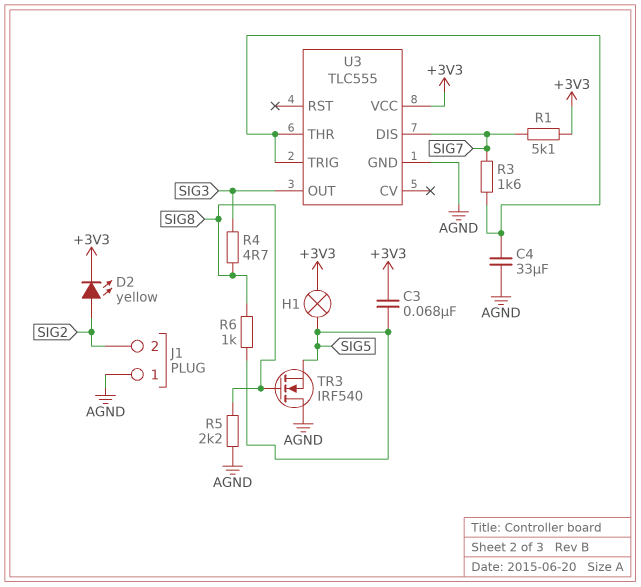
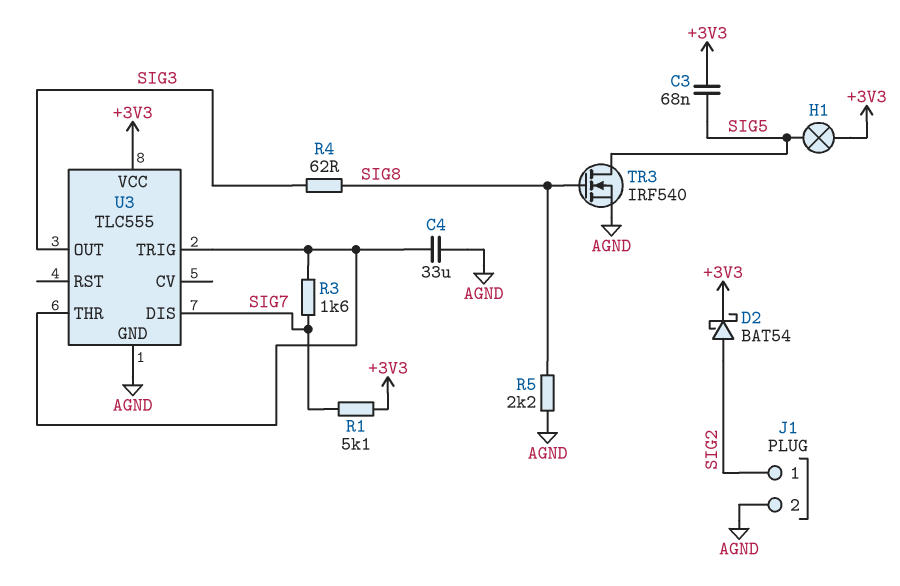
D2: LED yellow (A SIG2, K +3V3) -> schottky BAT54 (A SIG2, K +3V3)
J1 pin 1: AGND -> SIG2
J1 pin 2: SIG2 -> AGND
R4: 4.7 (SIG3, SIG8) -> 62 (SIG3, SIG8)
R6: 1k (SIG5, SIG8) -> none
TR3: NMOS IRF540 (G SIG8, D AGND, S SIG5) -> NMOS IRF540 (G SIG8, D SIG5, S AGND)

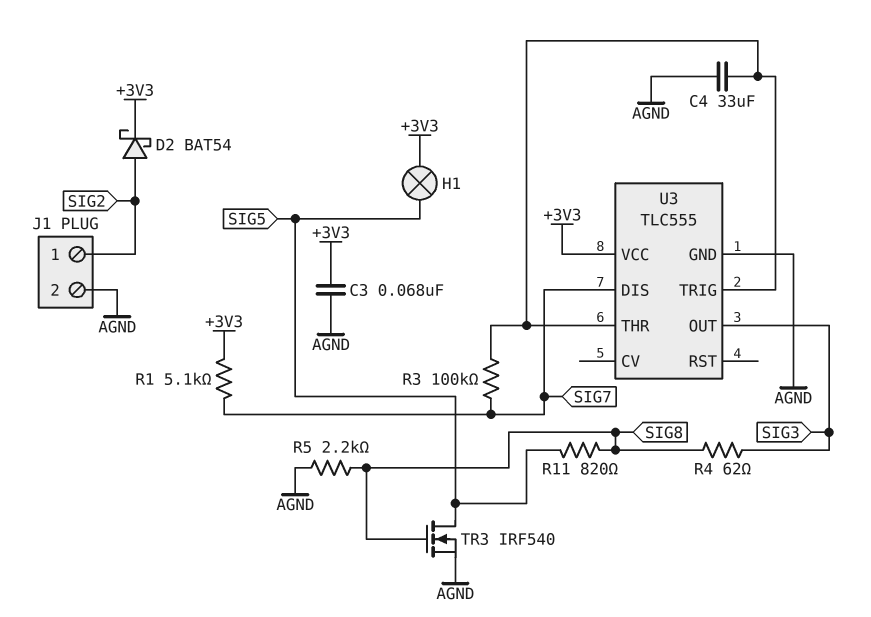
C3: 68nF (+3V3, SIG5) -> 68nF (+3V3, AGND)
R3: 1.6k (SIG7, U3/THR) -> 100k (SIG7, U3/THR)
R11: none -> 820 (SIG5, SIG8)

